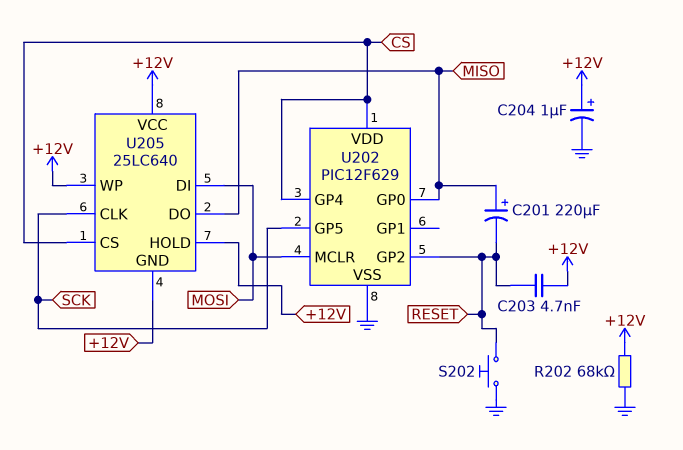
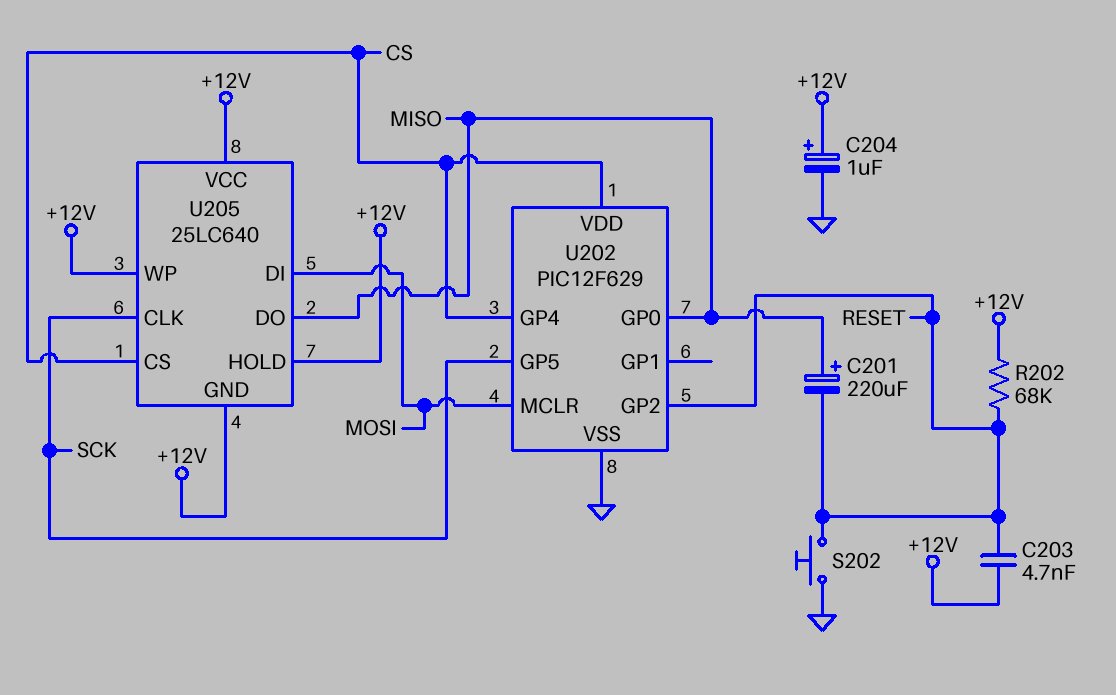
R202: 68k (+12V, GND) -> 68k (+12V, RESET)

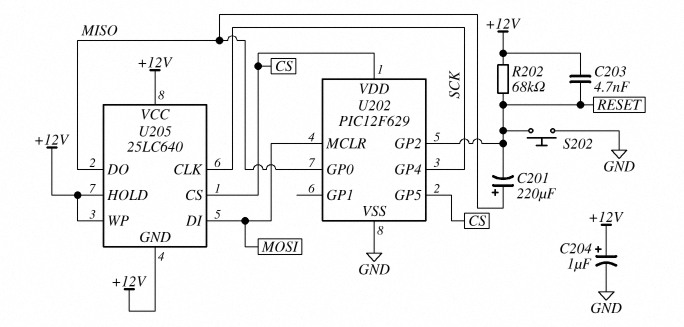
U202 pin GP4: CS -> SCK
U202 pin GP5: SCK -> CS

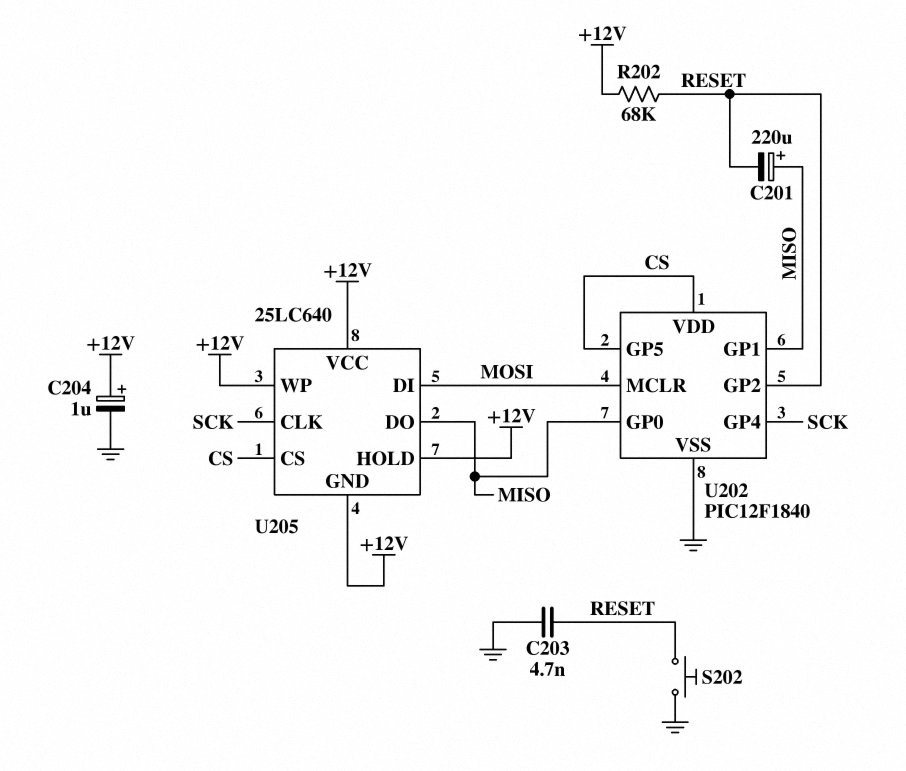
C203: 4.7nF (+12V, RESET) -> 4.7nF (GND, RESET)
U202: PIC12F629 -> PIC12F1840
U202 pin GP1: none -> MISO

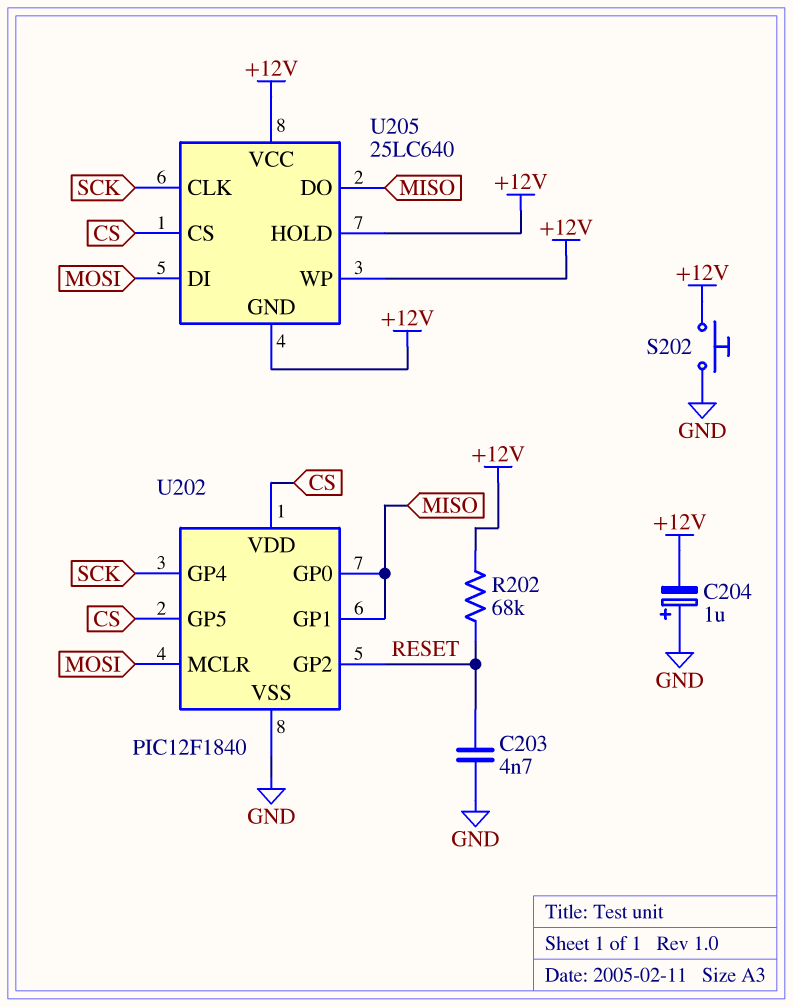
C201: 220uF (plus MISO, minus RESET) -> none
C204: 1uF (plus +12V, minus GND) -> 1uF (plus GND, minus +12V)
S202: button (GND, RESET) -> button (+12V, GND)

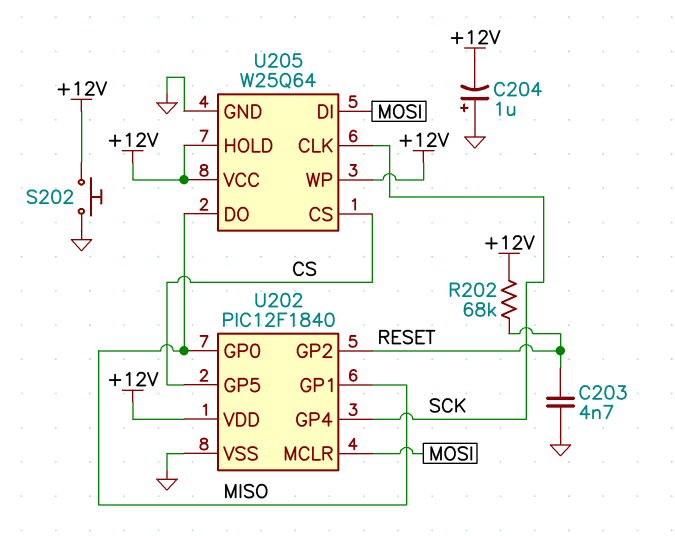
U202 pin VDD: CS -> +12V
U205: 25LC640 -> W25Q64
U205 pin GND: +12V -> GND

